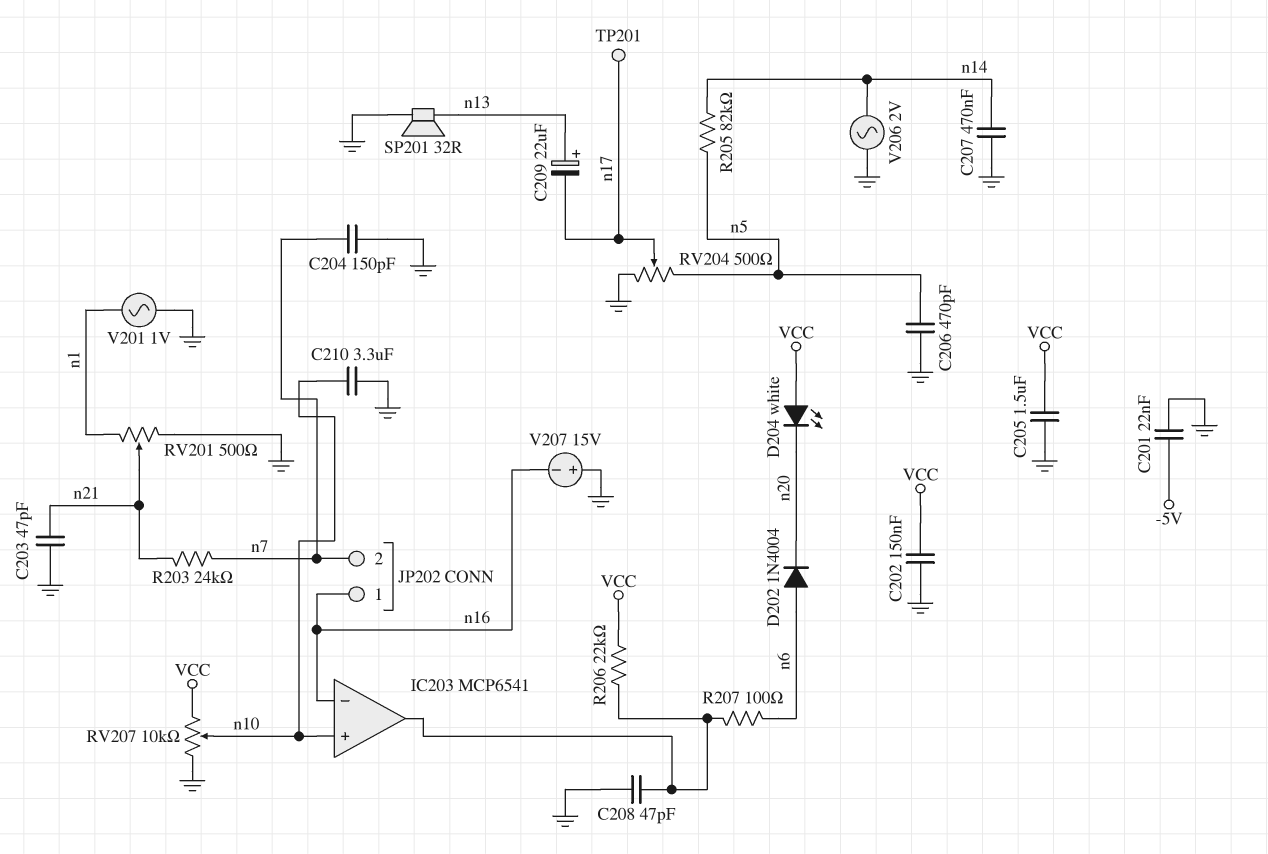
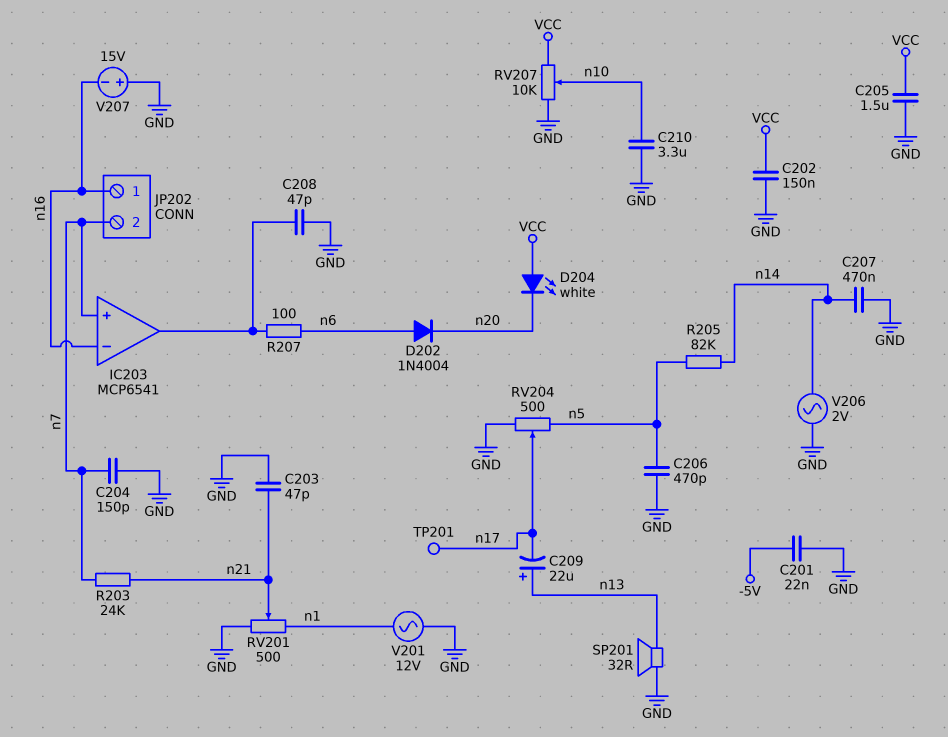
IC203 pin in+: n10 -> n7
R206: 22k (IC203/out, VCC) -> none
V201: AC 1V (GND, n1) -> AC 12V (GND, n1)

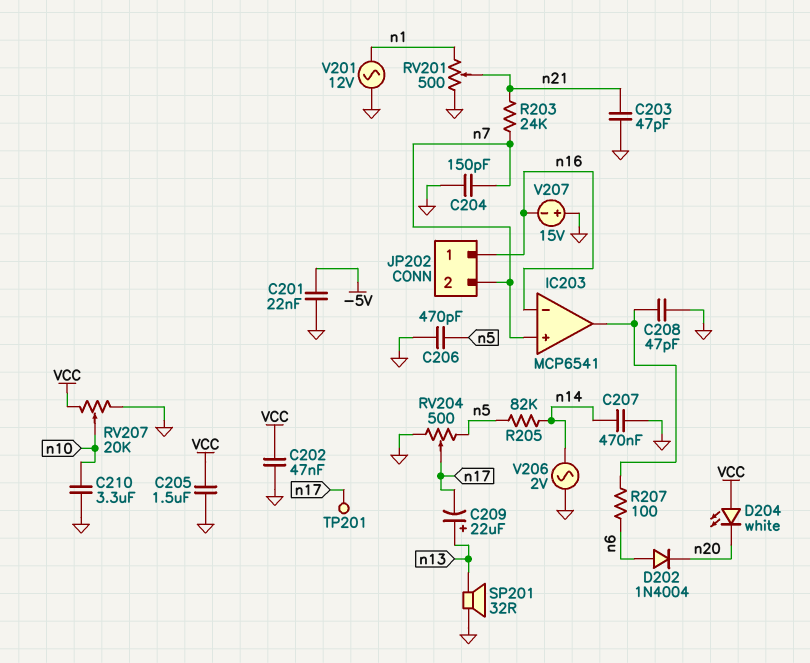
C202: 150nF (GND, VCC) -> 47nF (GND, VCC)
RV207: 10k (GND, VCC, wiper n10) -> 20k (GND, VCC, wiper n10)

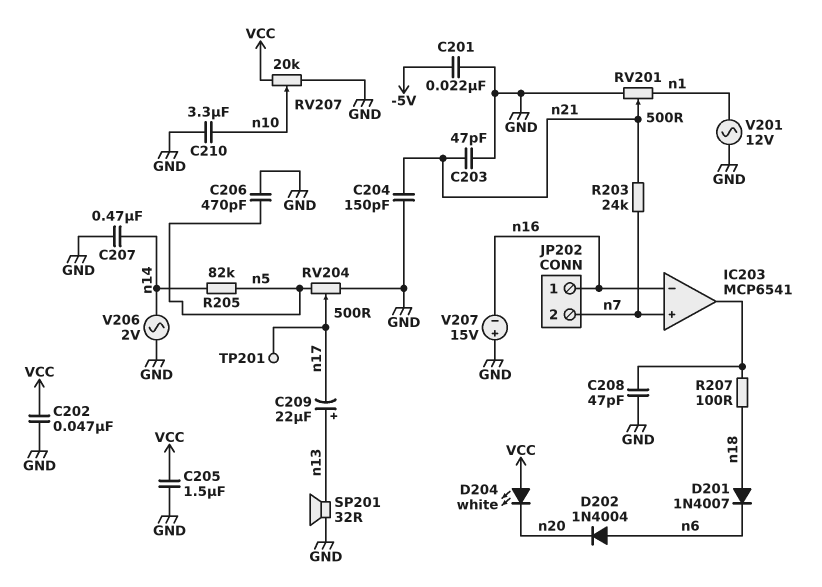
C204: 150pF (GND, n7) -> 150pF (GND, n21)
D201: none -> diode 1N4007 (A n18, K n6)
R207: 100 (IC203/out, n6) -> 100 (IC203/out, n18)

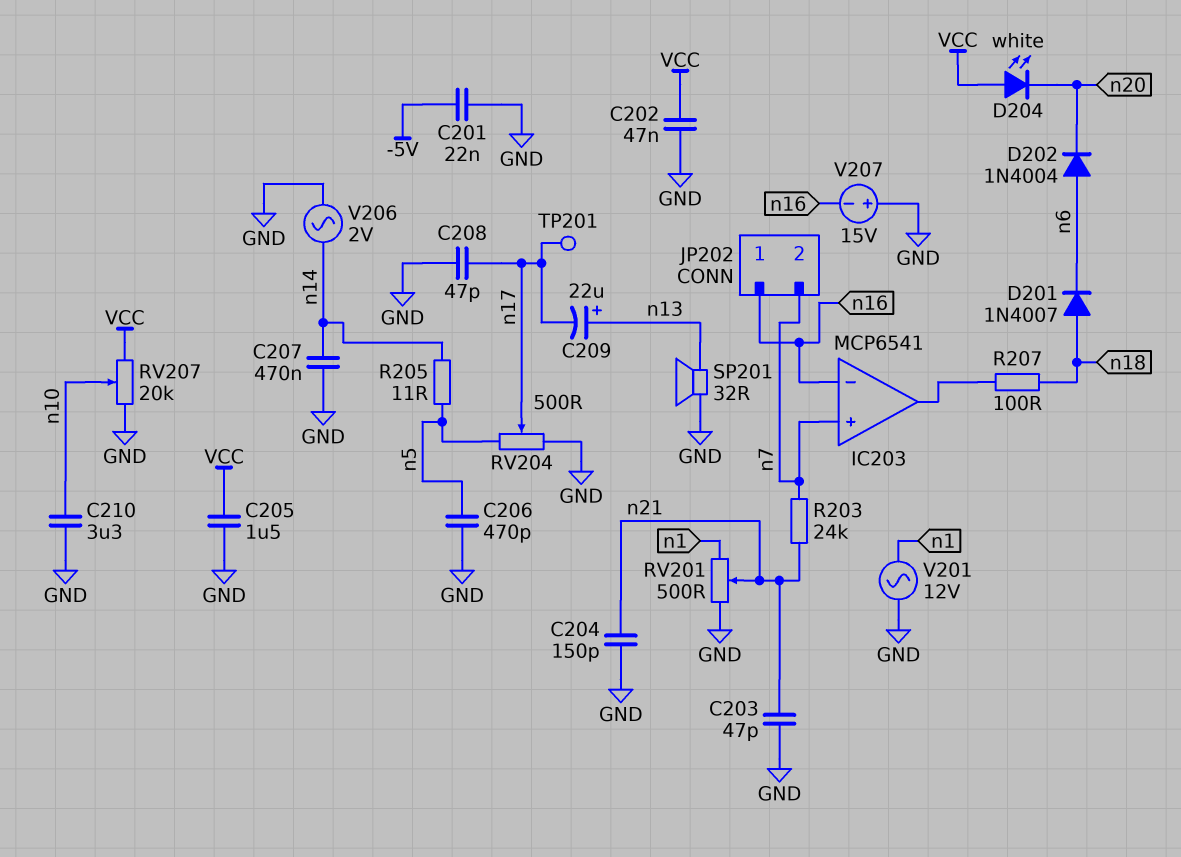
C208: 47pF (GND, IC203/out) -> 47pF (GND, n17)
R205: 82k (n5, n14) -> 11 (n5, n14)

